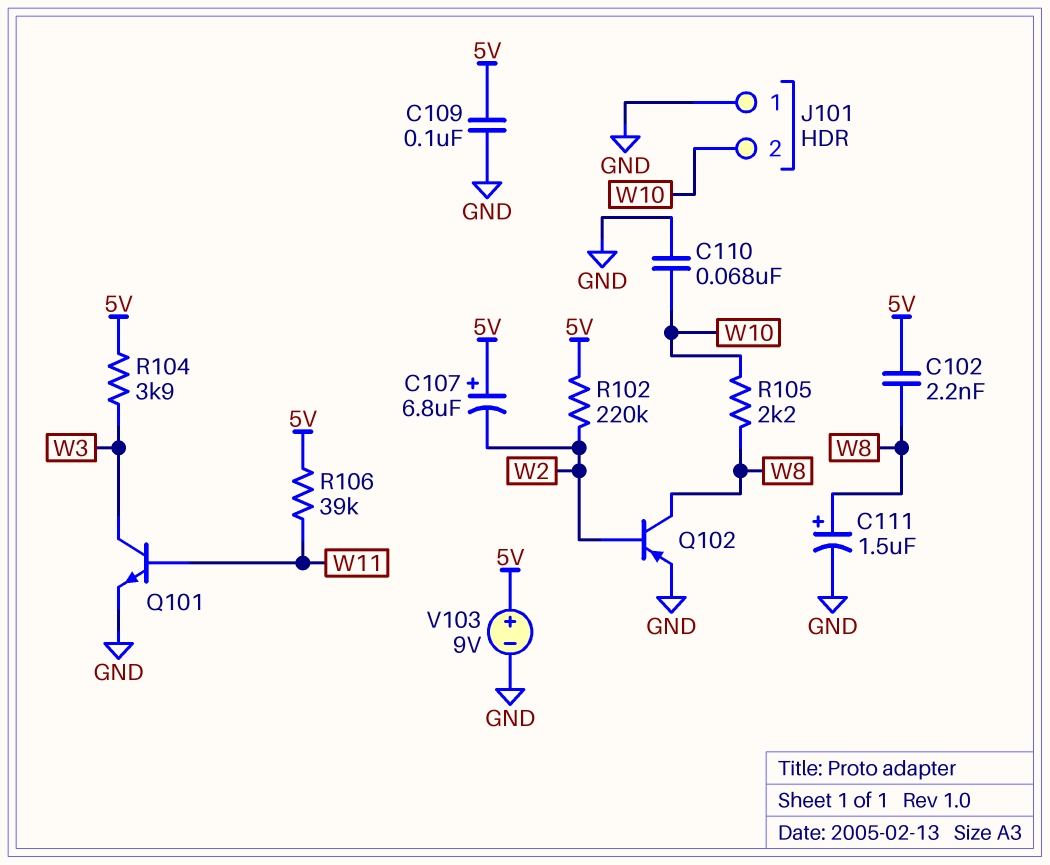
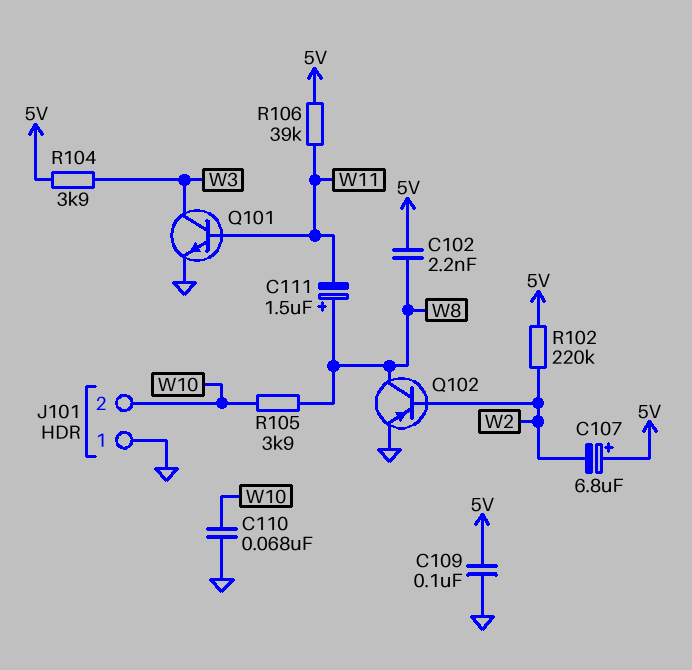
C111: 1.5uF (plus W8, minus GND) -> 1.5uF (plus W8, minus W11)
R105: 2.2k (W8, W10) -> 3.9k (W8, W10)
V103: 9V (plus 5V, minus GND) -> none

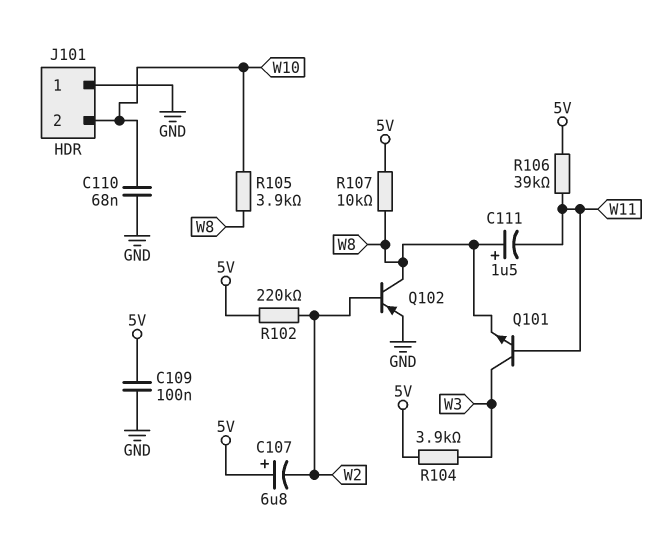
C102: 2.2nF (5V, W8) -> none
Q101: NPN (B W11, C W3, E GND) -> NPN (B W11, C W3, E W8)
R107: none -> 10k (5V, W8)

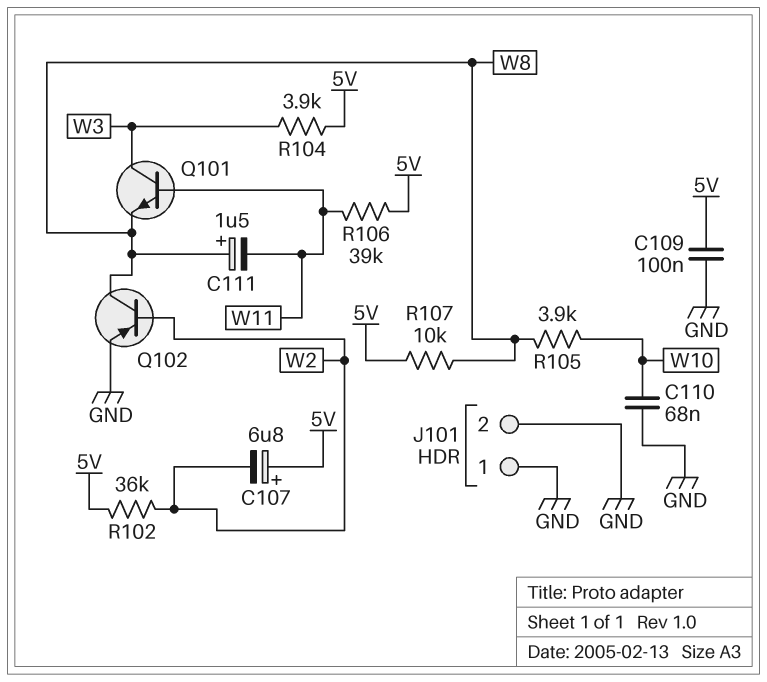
J101 pin 2: W10 -> GND
R102: 220k (5V, W2) -> 36k (5V, W2)

